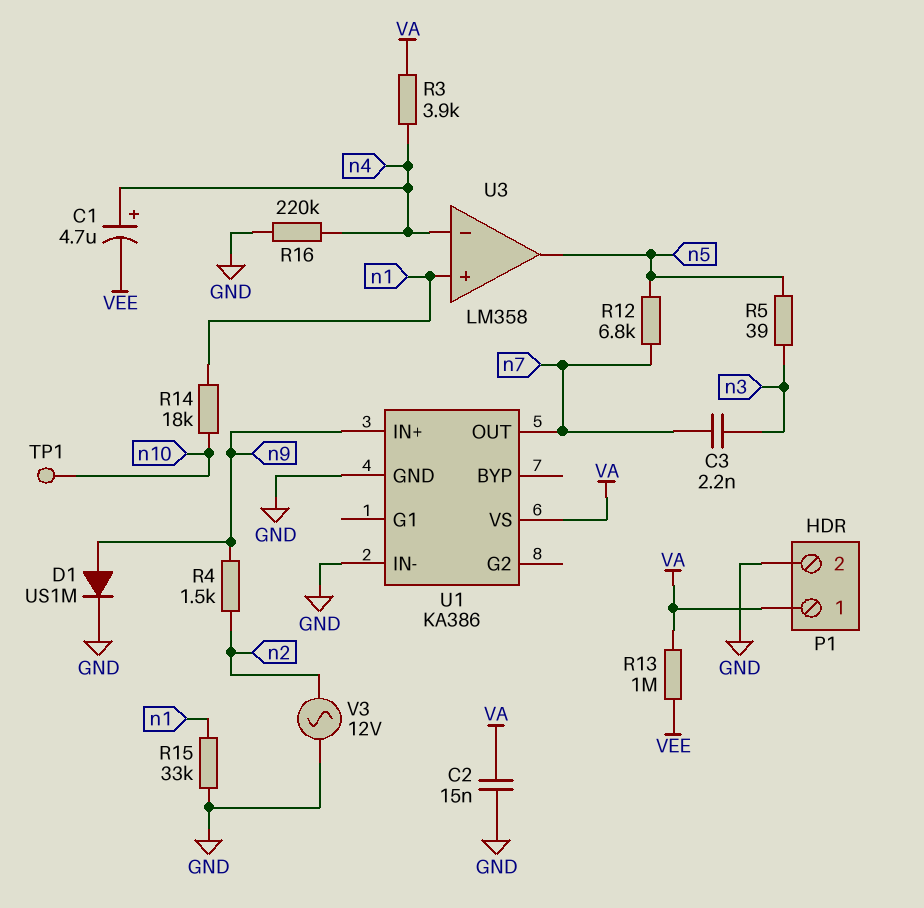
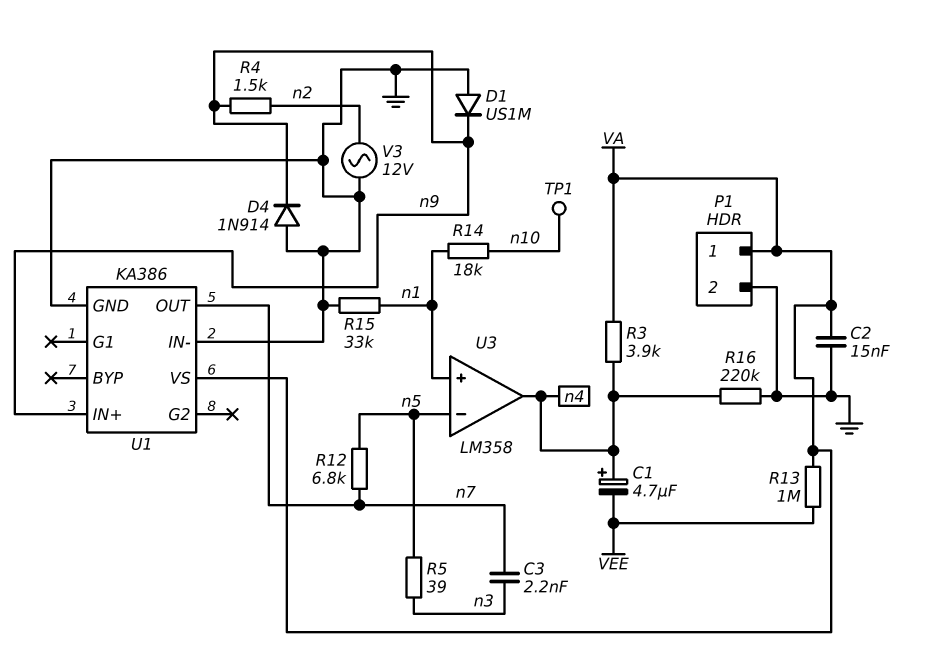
D1: diode US1M (A n9, K GND) -> diode US1M (A GND, K n9)
D4: none -> diode 1N914 (A GND, K n9)
U3 pin in-: n4 -> n5
U3 pin out: n5 -> n4

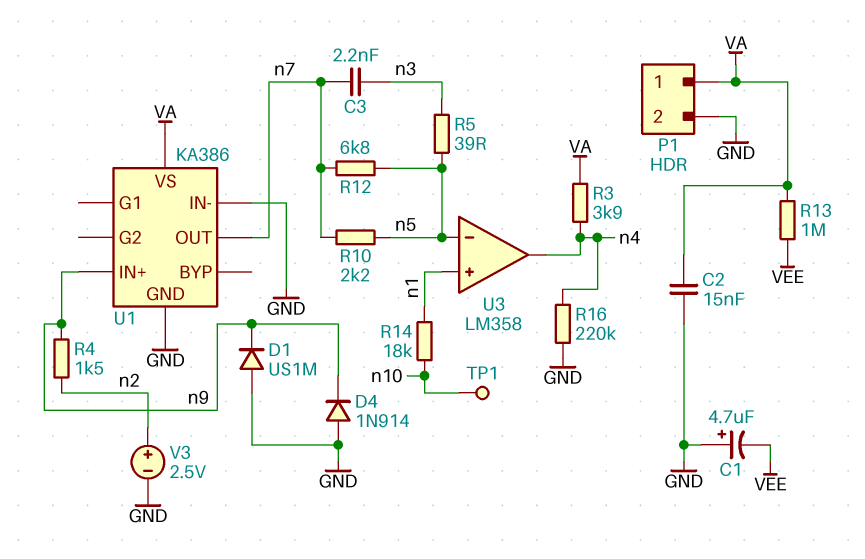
C1: 4.7uF (plus n4, minus VEE) -> 4.7uF (plus GND, minus VEE)
R10: none -> 2.2k (n5, n7)
R15: 33k (GND, n1) -> none
V3: AC 12V (GND, n2) -> 2.5V (plus n2, minus GND)

